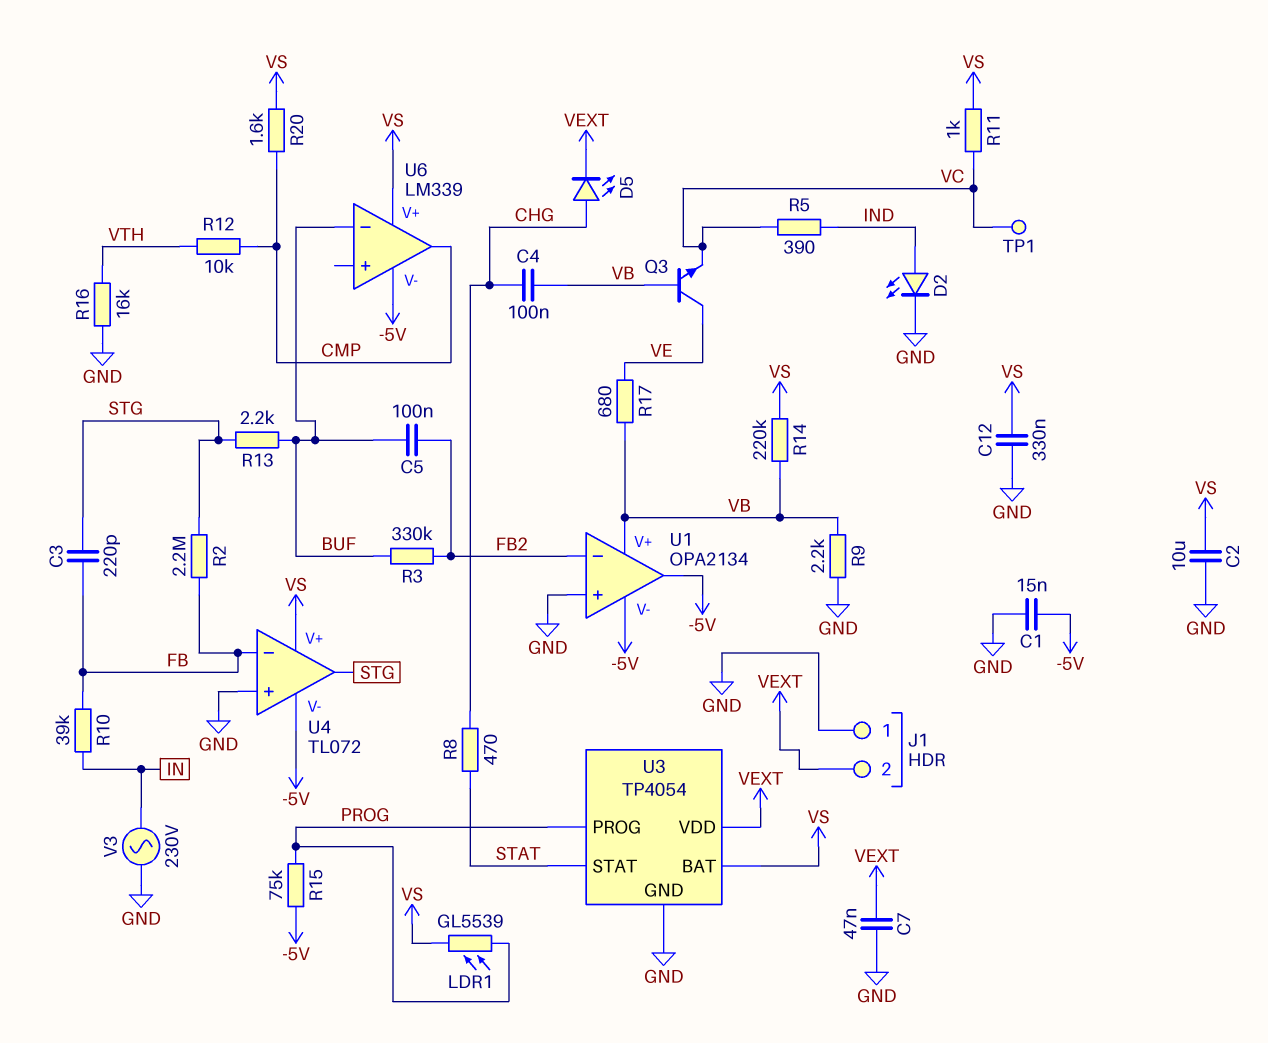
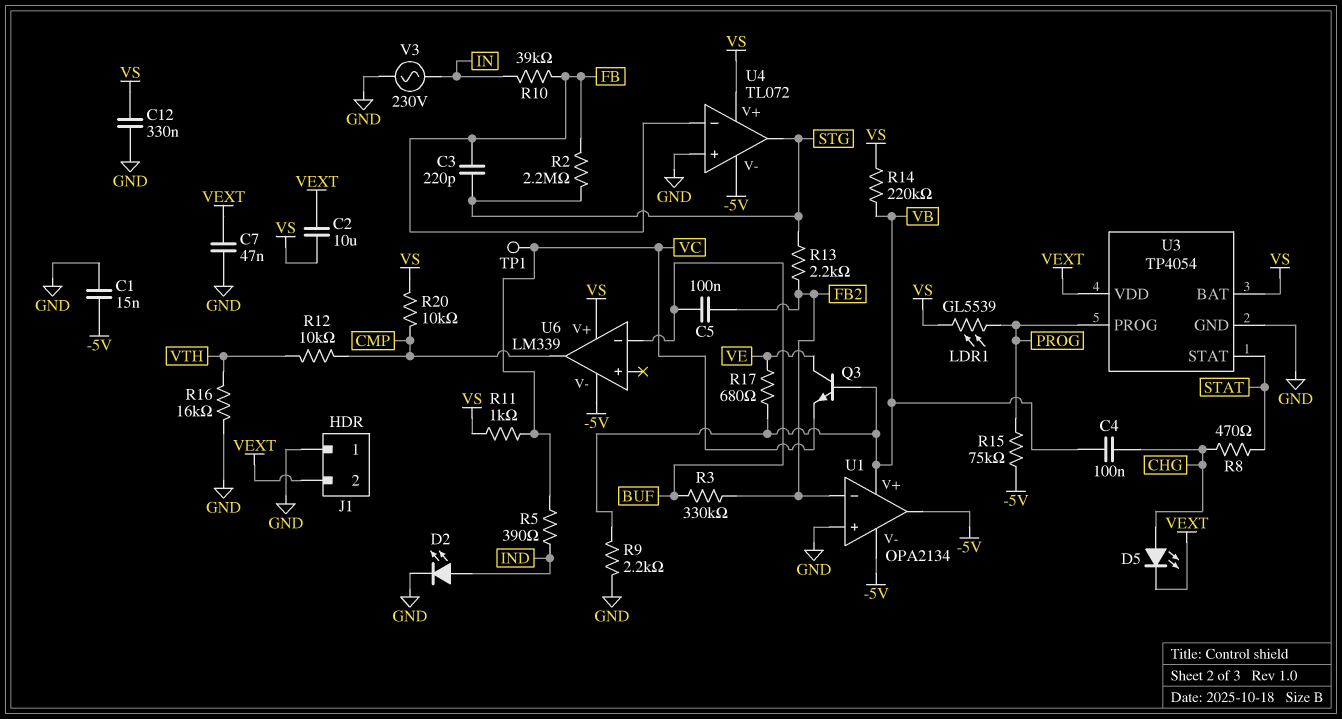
C2: 10uF (GND, VS) -> 10uF (VEXT, VS)
R13: 2.2k (BUF, STG) -> 2.2k (FB2, STG)
R20: 1.6k (CMP, VS) -> 10k (CMP, VS)

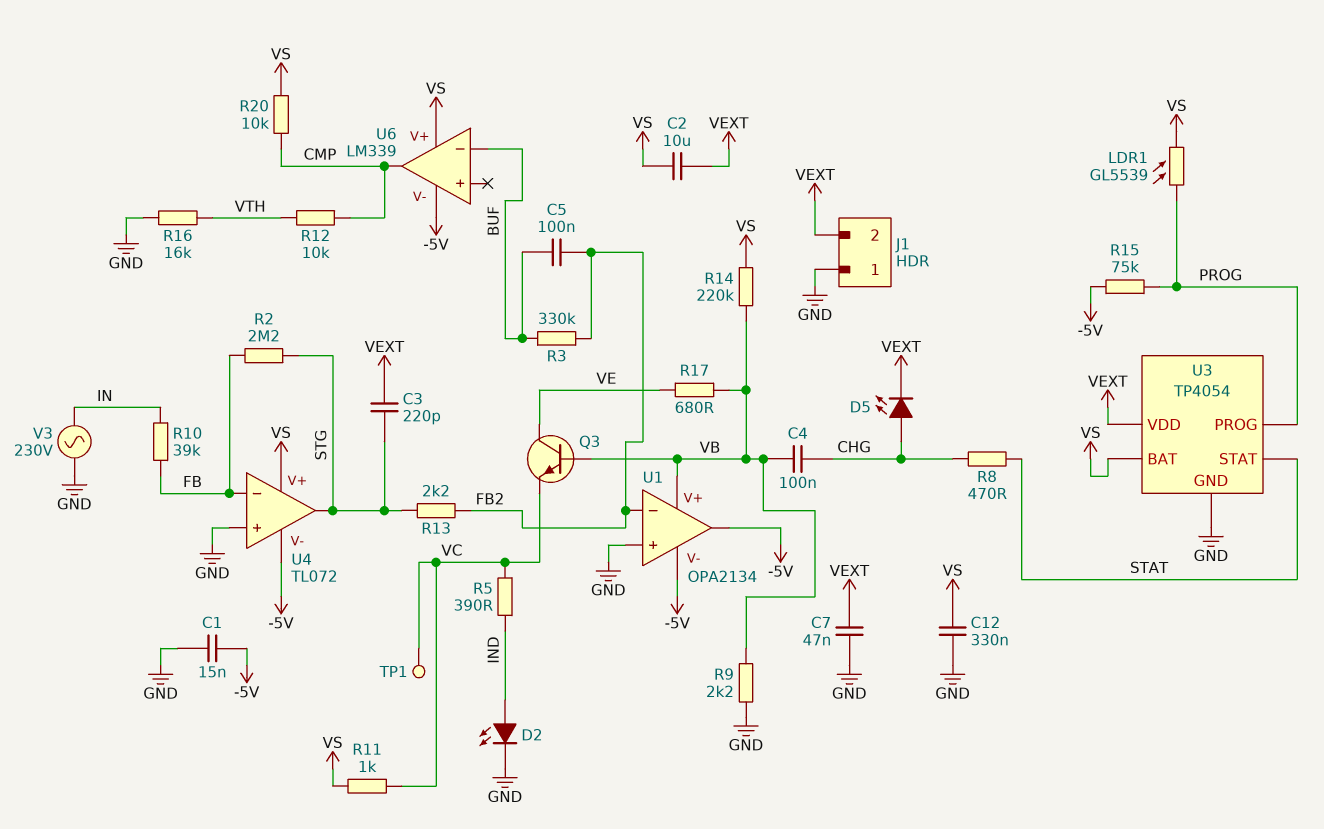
C3: 220pF (FB, STG) -> 220pF (STG, VEXT)

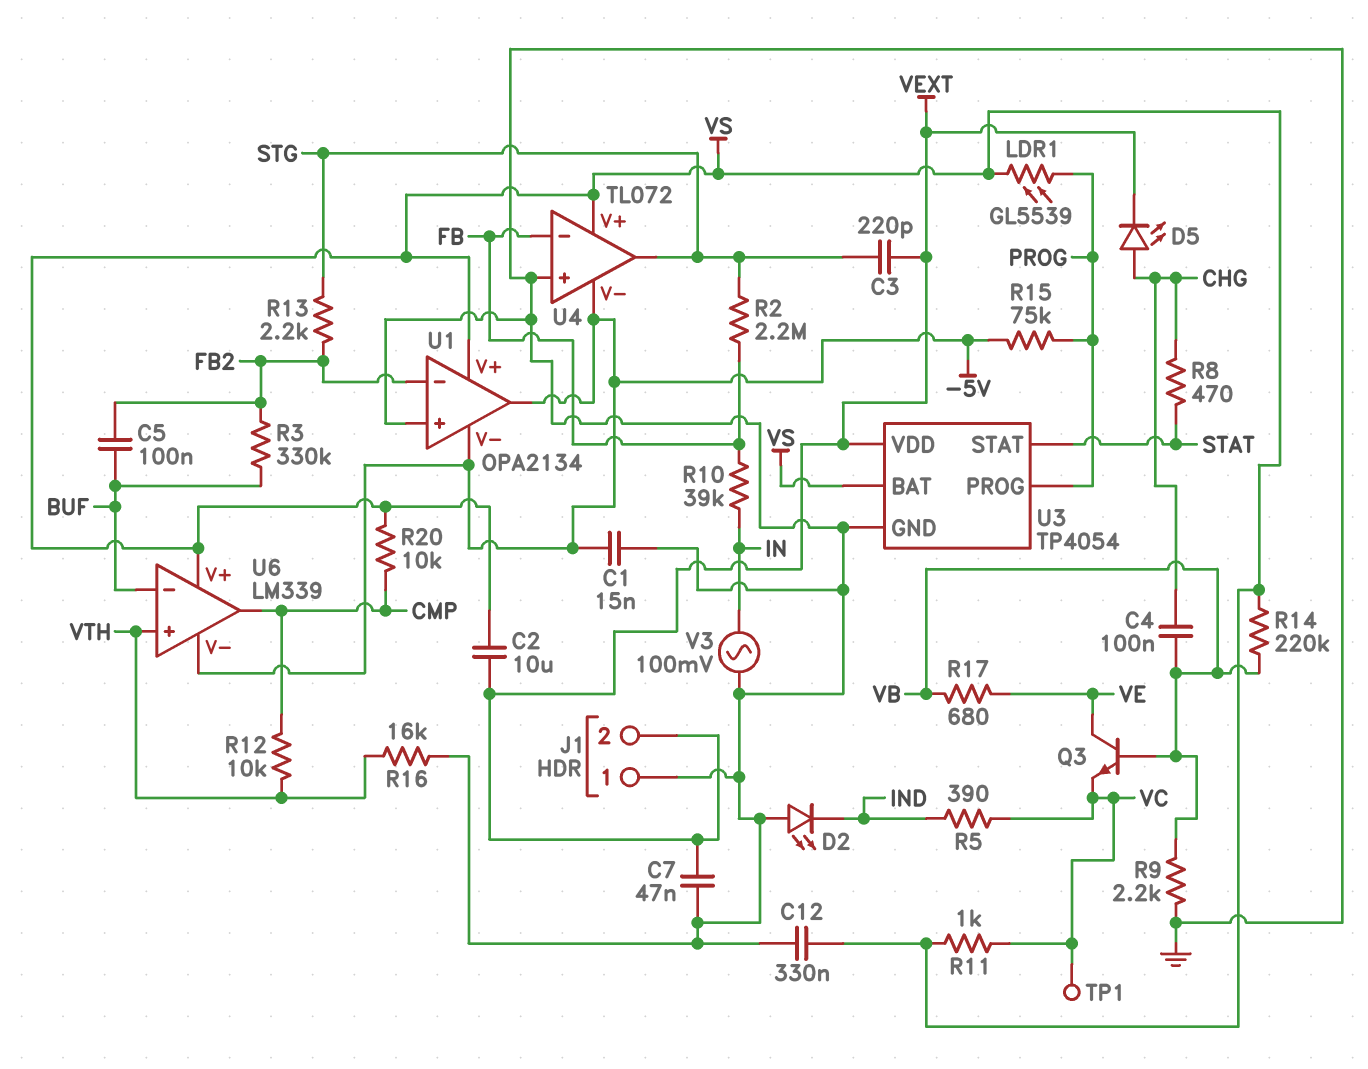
D2: LED (A IND, K GND) -> LED (A GND, K IND)
U1 pin V+: VB -> VS
U6 pin in+: none -> VTH
V3: AC 230V (GND, IN) -> AC 100mV (GND, IN)

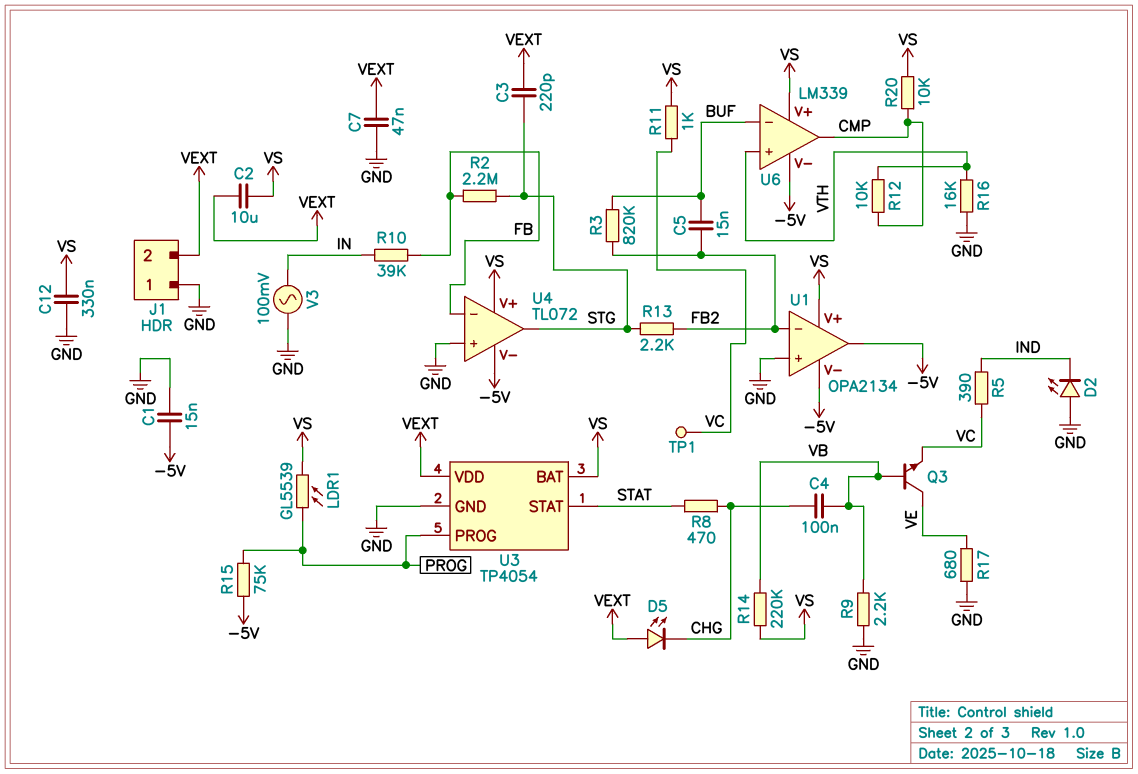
C5: 100nF (BUF, FB2) -> 15nF (BUF, FB2)
D5: LED (A CHG, K VEXT) -> LED (A VEXT, K CHG)
R3: 330k (BUF, FB2) -> 820k (BUF, FB2)
R17: 680 (VB, VE) -> 680 (GND, VE)

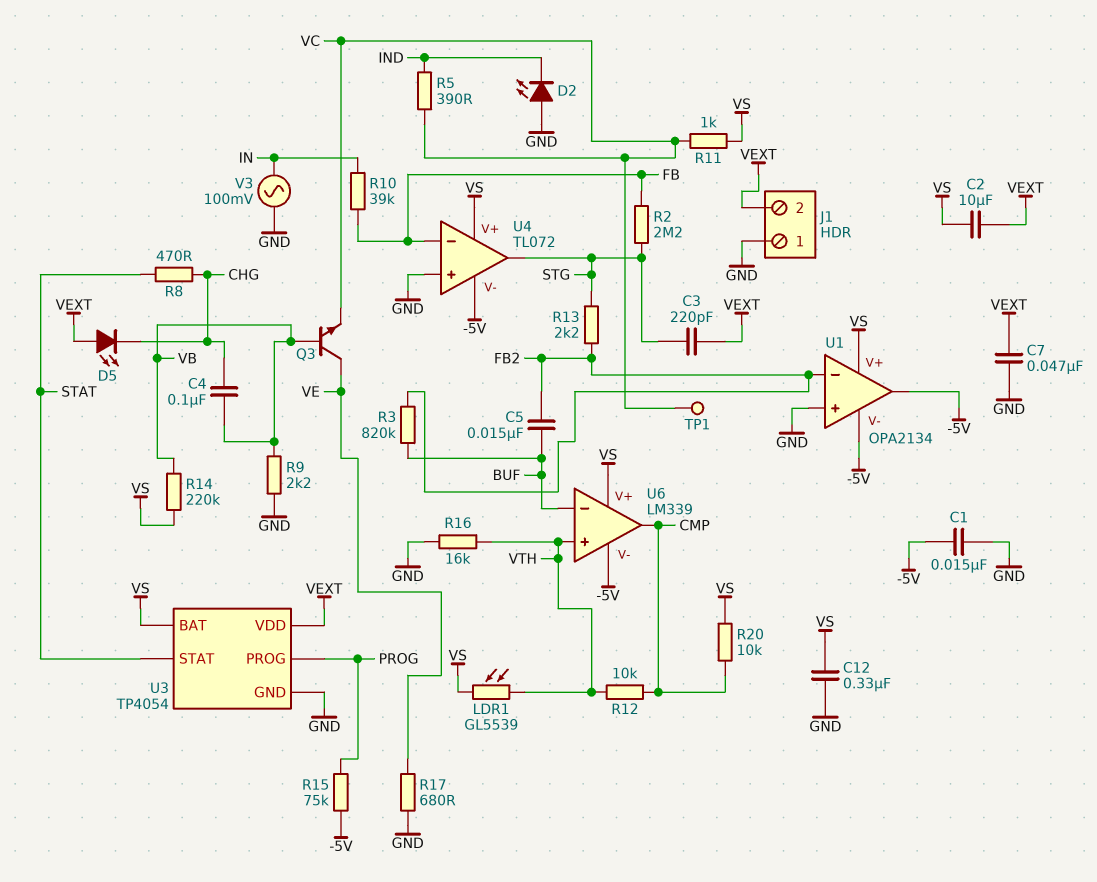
LDR1: GL5539 (PROG, VS) -> GL5539 (VS, VTH)

